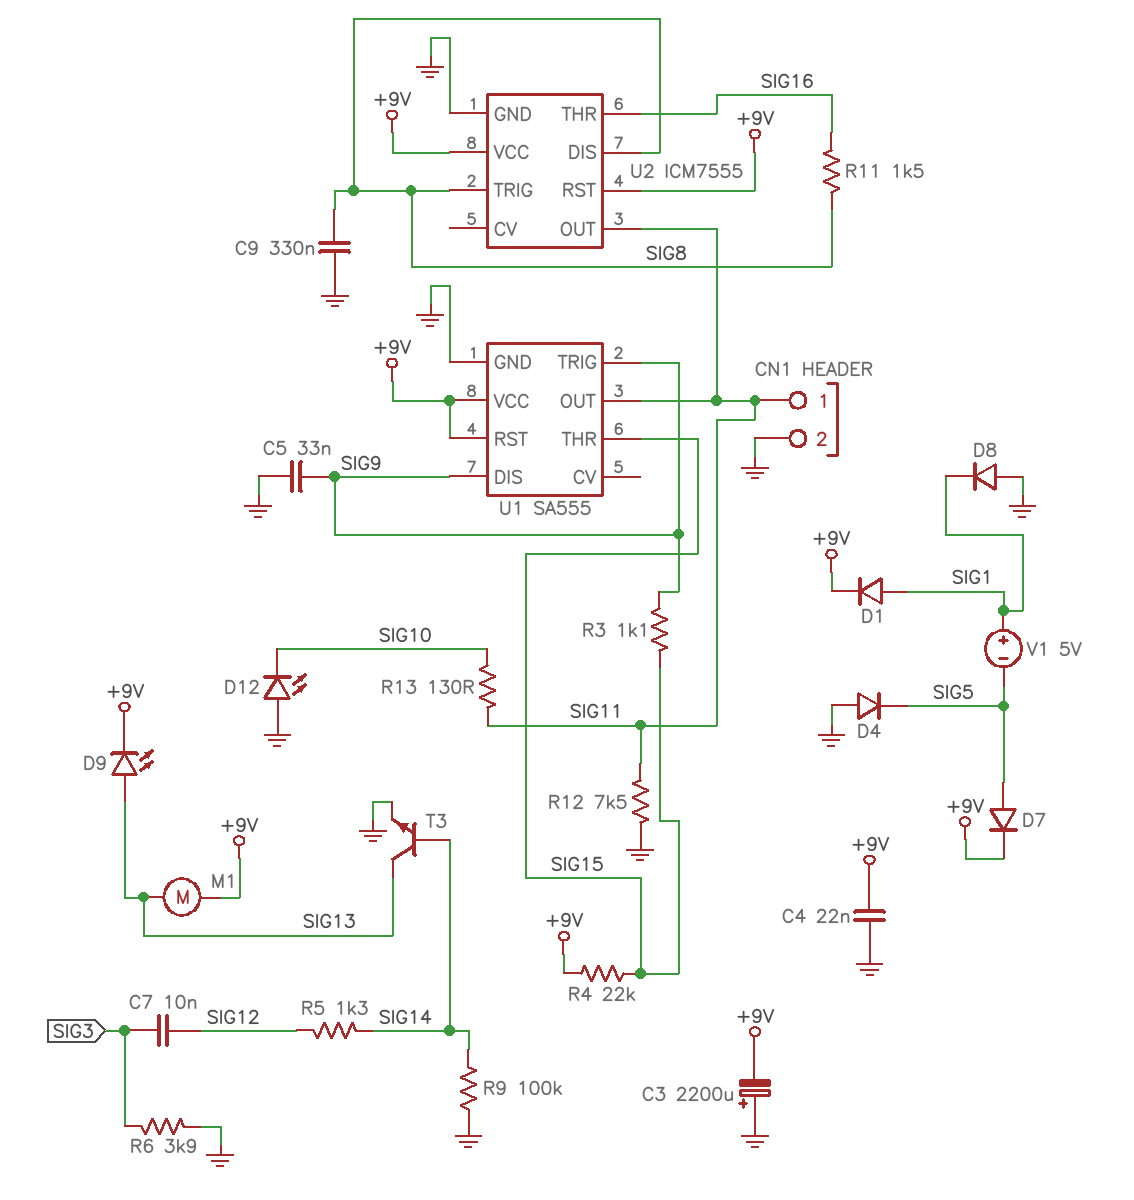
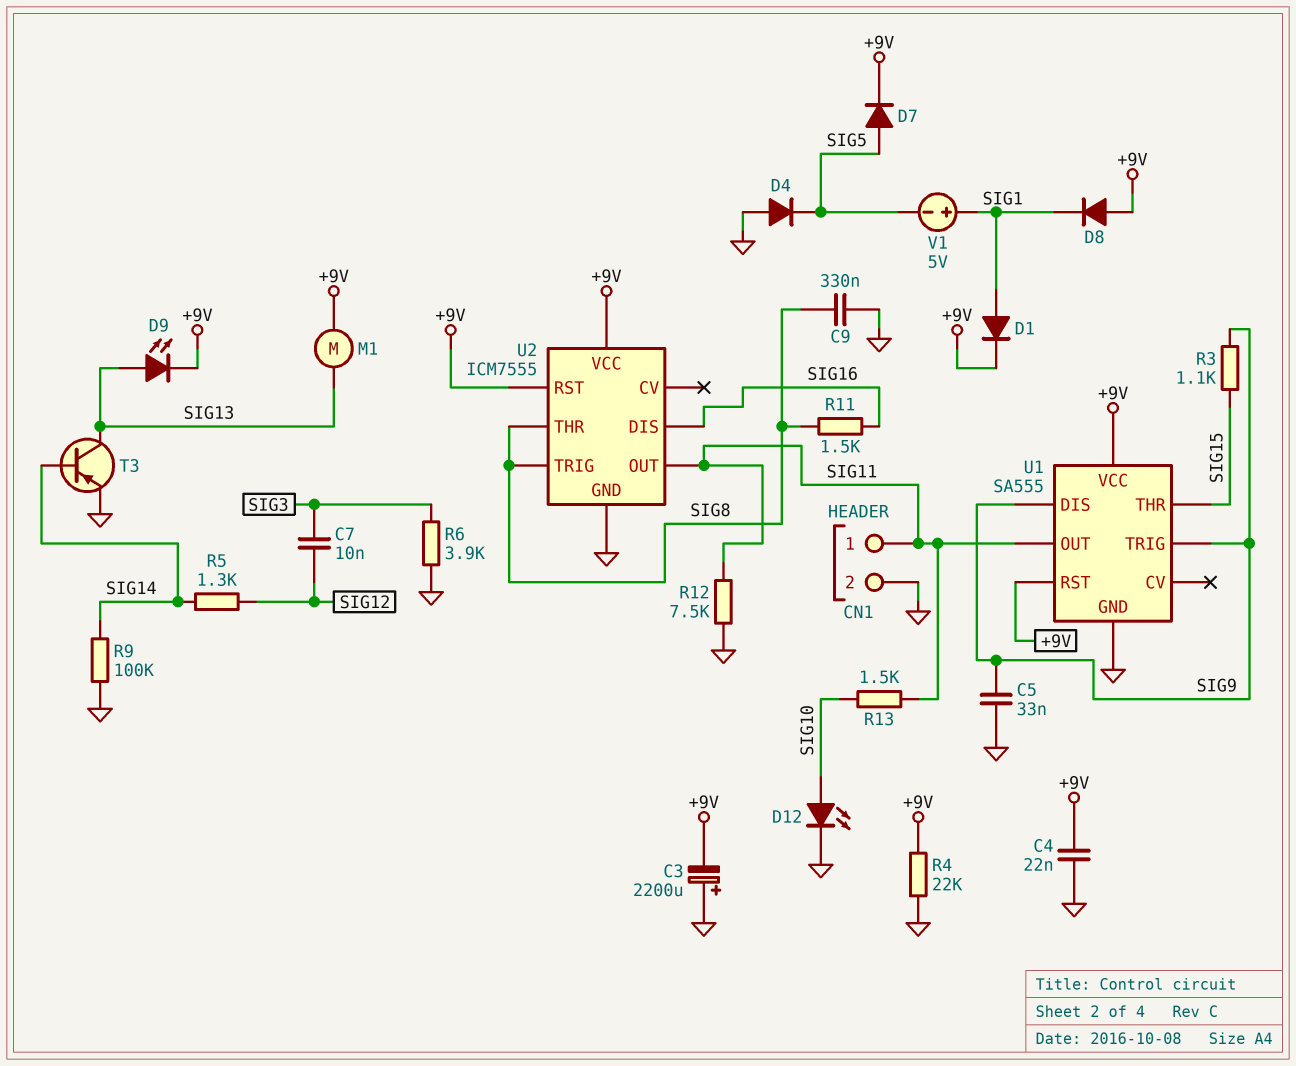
D8: diode (A GND, K SIG1) -> diode (A +9V, K SIG1)
D12: LED (A GND, K SIG10) -> LED (A SIG10, K GND)
R4: 22k (+9V, SIG15) -> 22k (+9V, GND)
R13: 130 (SIG10, SIG11) -> 1.5k (SIG10, SIG11)
T3: NPN (B SIG14, C SIG13, E GND) -> PNP (B SIG14, C SIG13, E GND)
U2 pin DIS: SIG8 -> SIG16
U2 pin THR: SIG16 -> SIG8

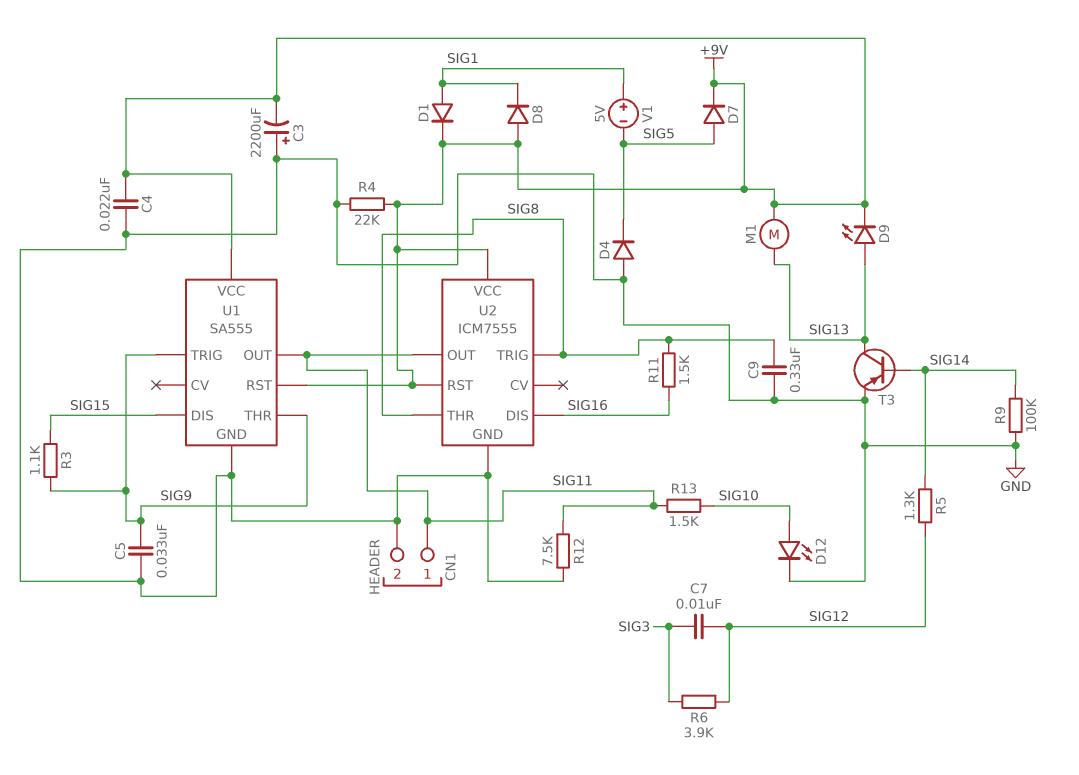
R6: 3.9k (GND, SIG3) -> 3.9k (SIG3, SIG12)
U1 pin DIS: SIG9 -> SIG15
U1 pin THR: SIG15 -> SIG9

